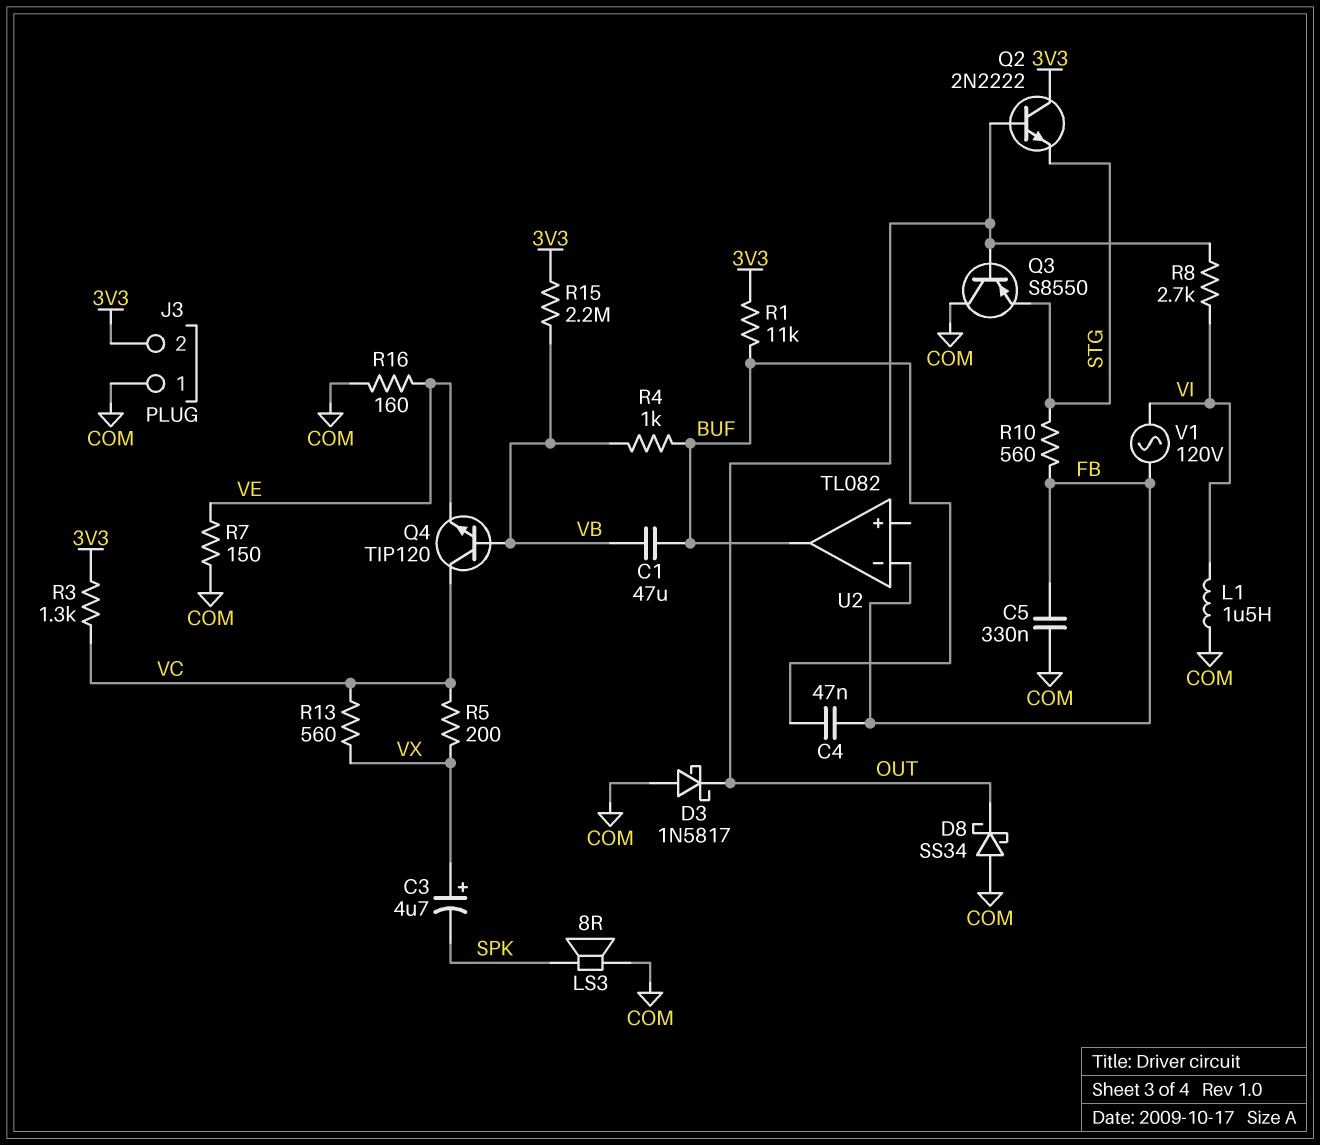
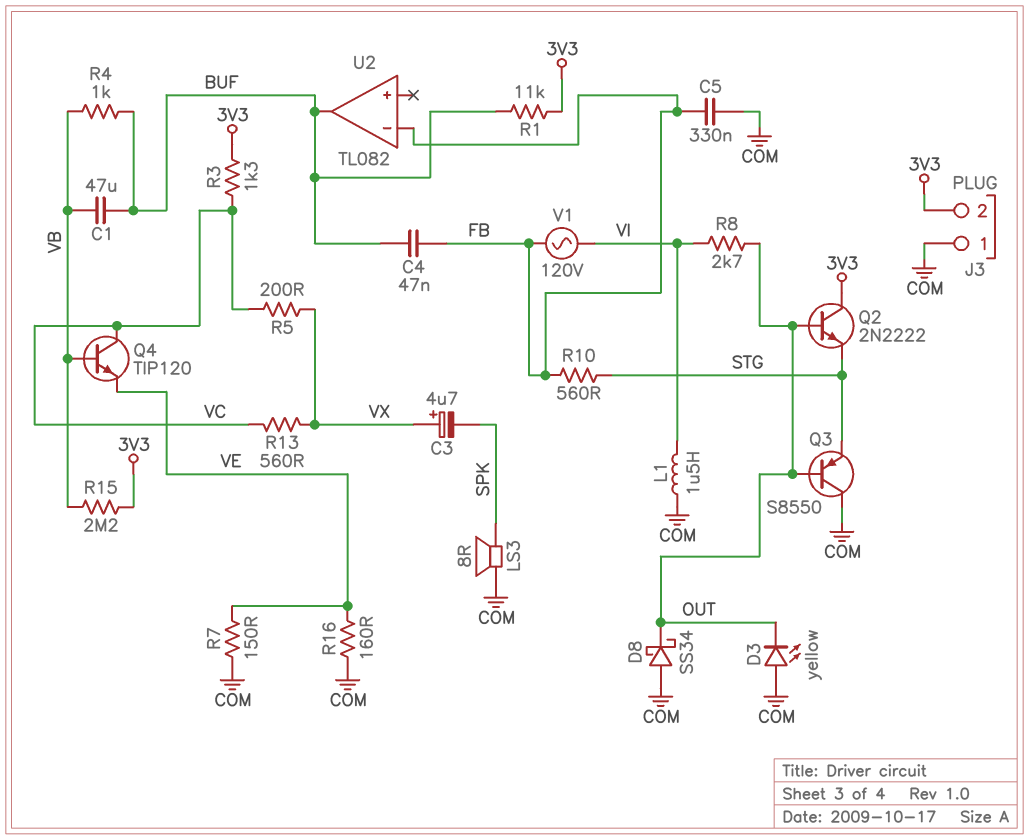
D3: schottky 1N5817 (A COM, K OUT) -> LED yellow (A COM, K OUT)

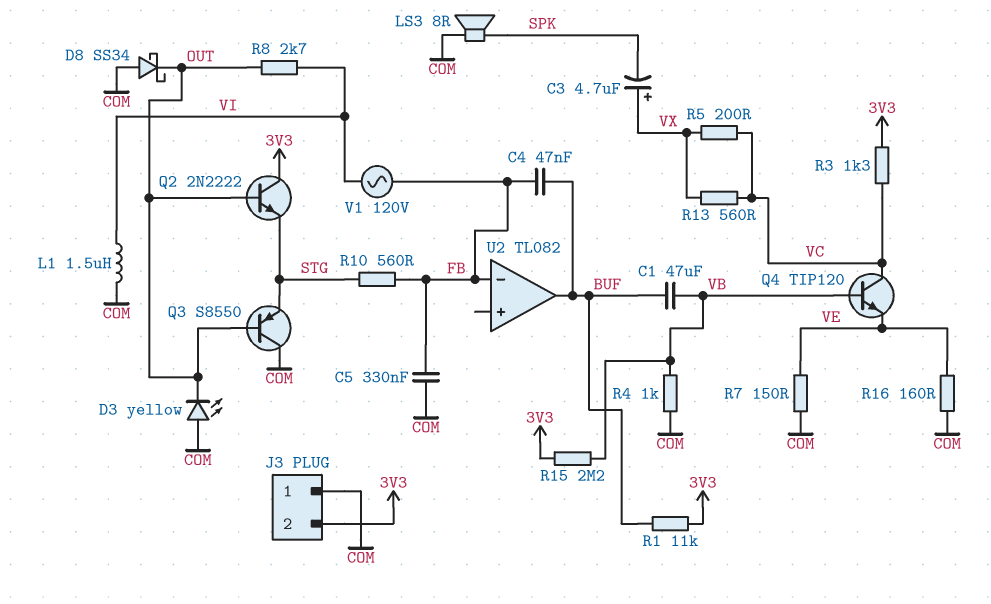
R4: 1k (BUF, VB) -> 1k (COM, VB)

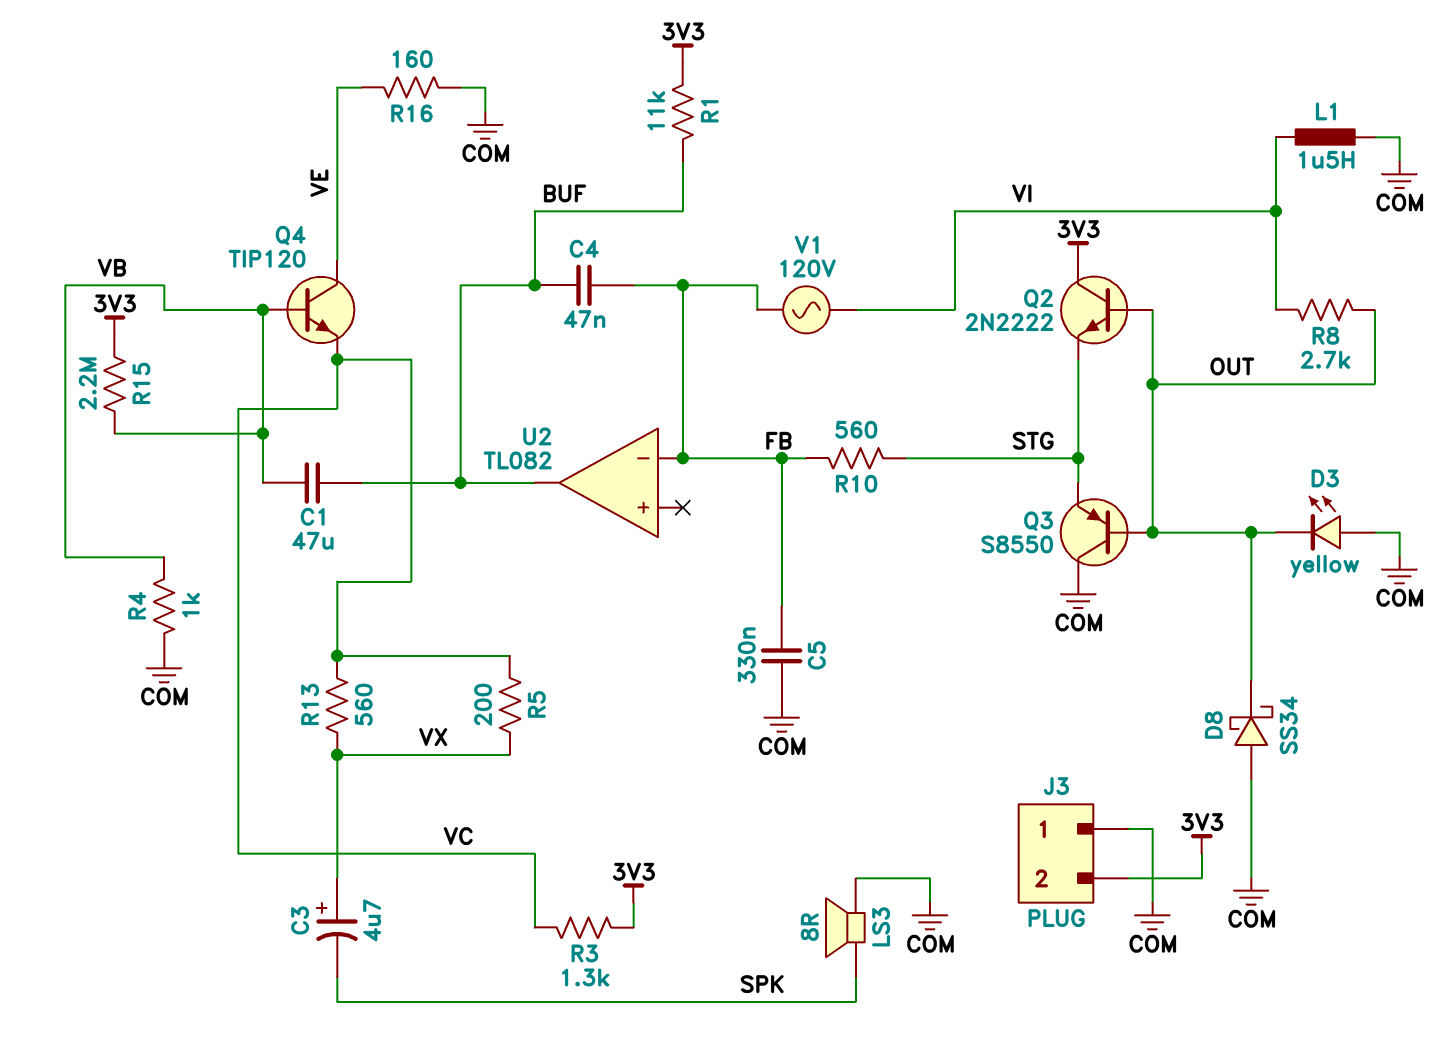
Q4: NPN TIP120 (B VB, C VC, E VE) -> NPN TIP120 (B VB, C VE, E VC)
R7: 150 (COM, VE) -> none

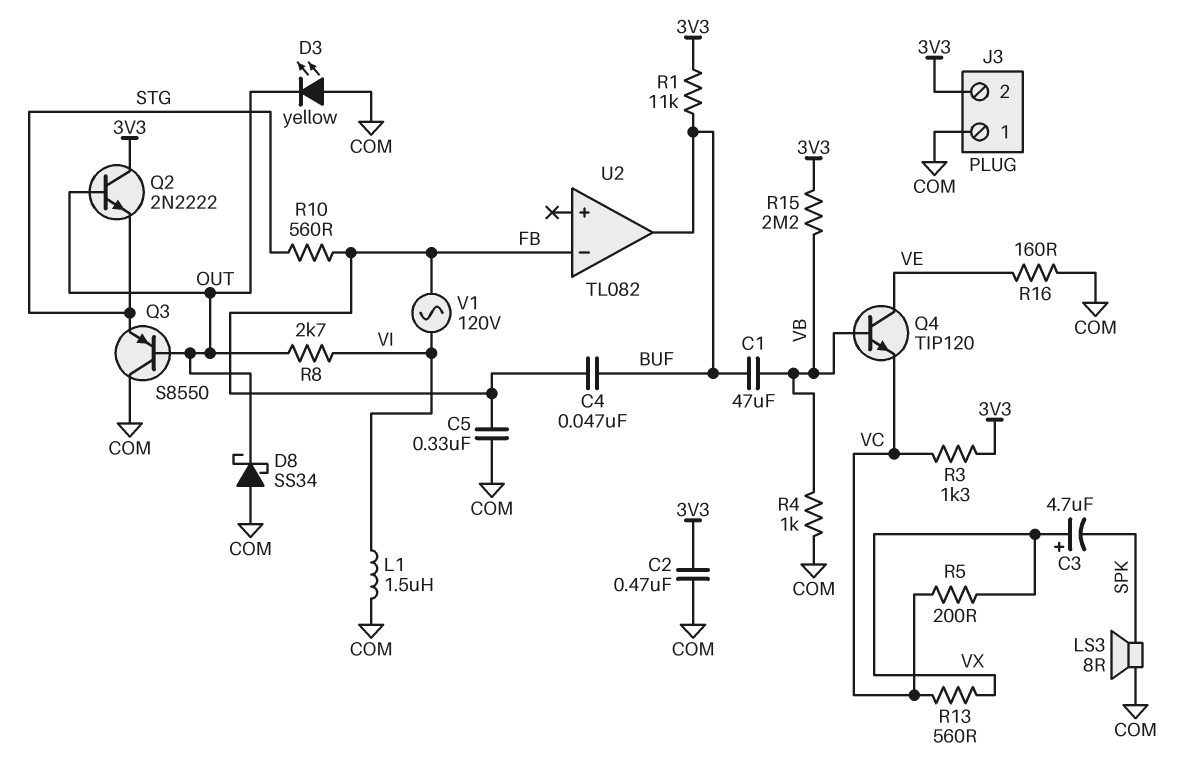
C2: none -> 470nF (3V3, COM)

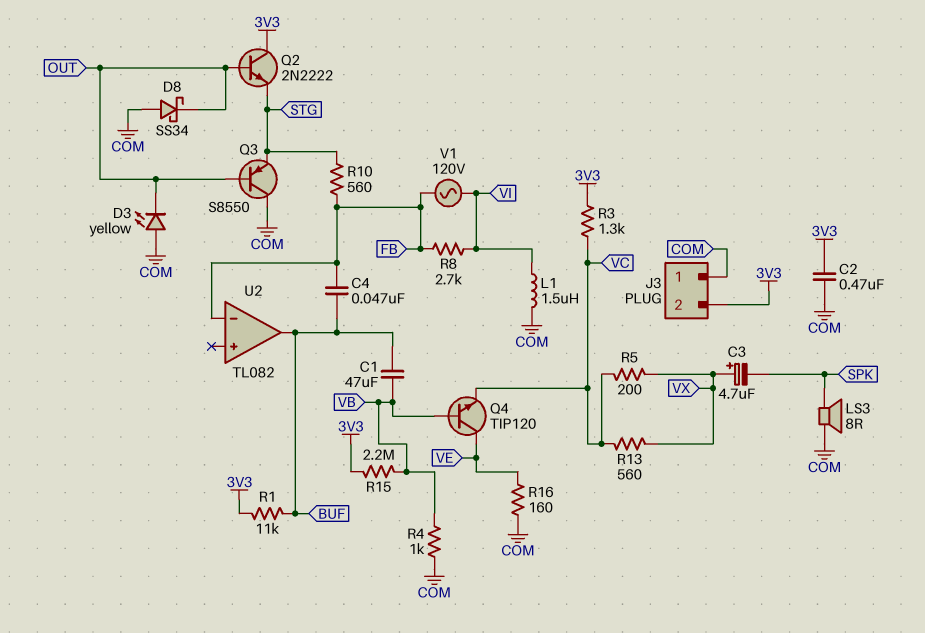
C5: 330nF (COM, FB) -> none
R8: 2.7k (OUT, VI) -> 2.7k (FB, VI)

